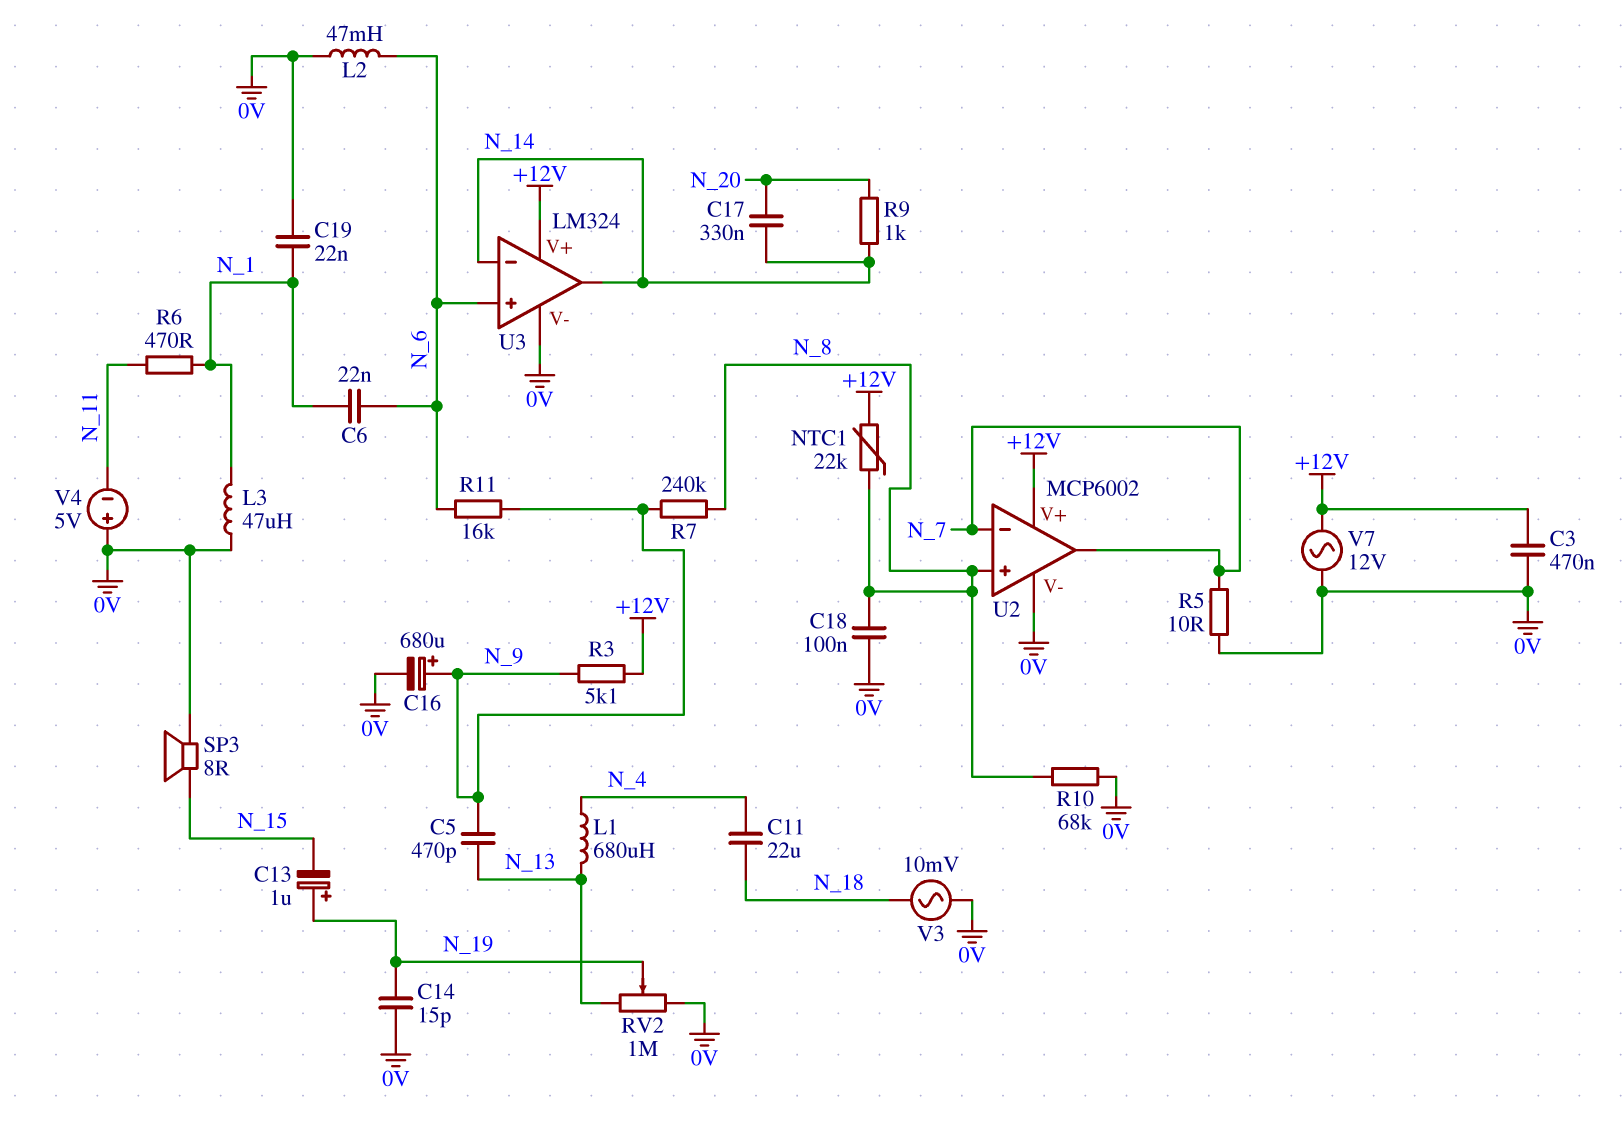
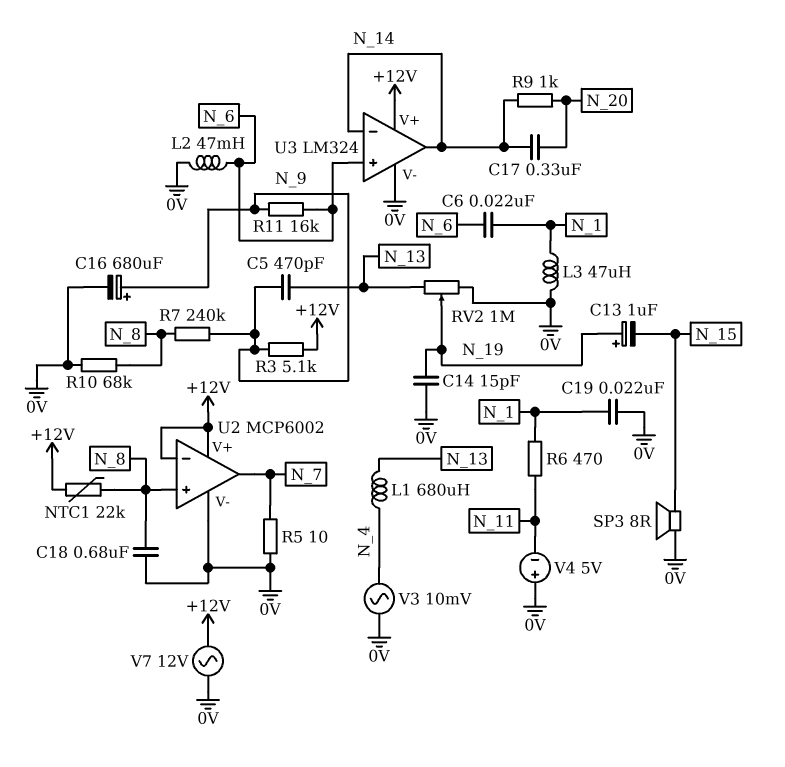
C3: 470nF (+12V, 0V) -> none
C11: 22uF (N_4, N_18) -> none
C18: 100nF (0V, N_8) -> 680nF (0V, N_8)
U2 pin in-: N_7 -> +12V
V3: AC 10mV (0V, N_18) -> AC 10mV (0V, N_4)

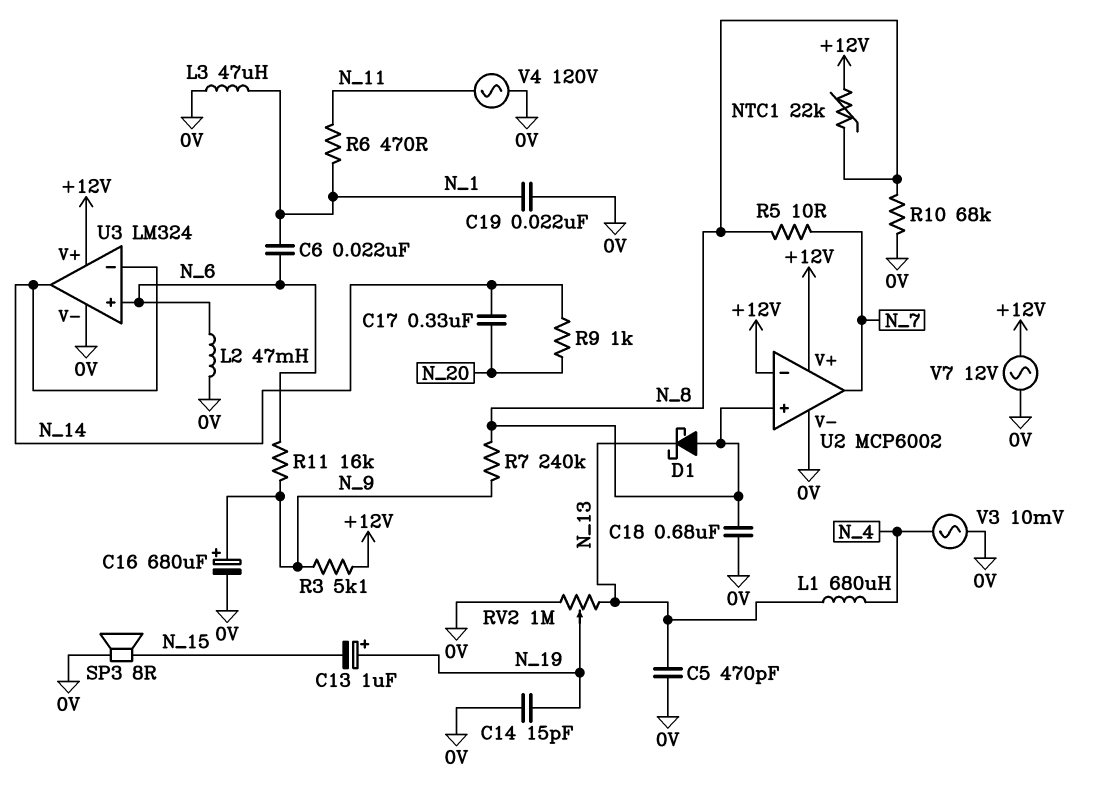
C5: 470pF (N_9, N_13) -> 470pF (0V, N_13)
D1: none -> schottky (A N_8, K N_13)
R5: 10 (0V, N_7) -> 10 (N_7, N_8)
V4: 5V (plus 0V, minus N_11) -> AC 120V (0V, N_11)

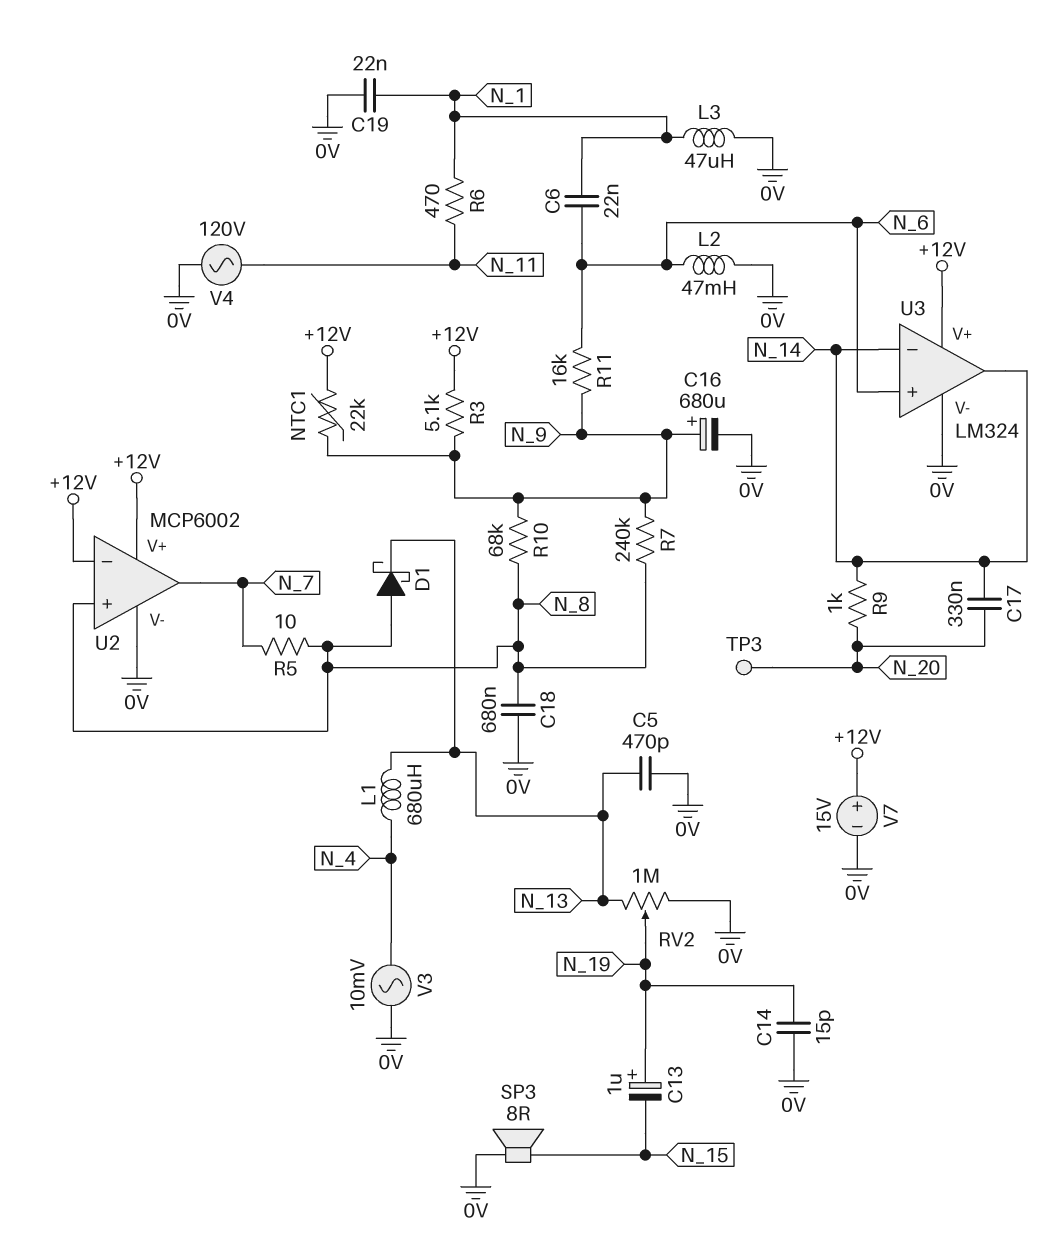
NTC1: 22k (+12V, N_8) -> 22k (+12V, N_9)
R10: 68k (0V, N_8) -> 68k (N_8, N_9)
TP3: none -> test point (N_20)
V7: AC 12V (+12V, 0V) -> 15V (plus +12V, minus 0V)

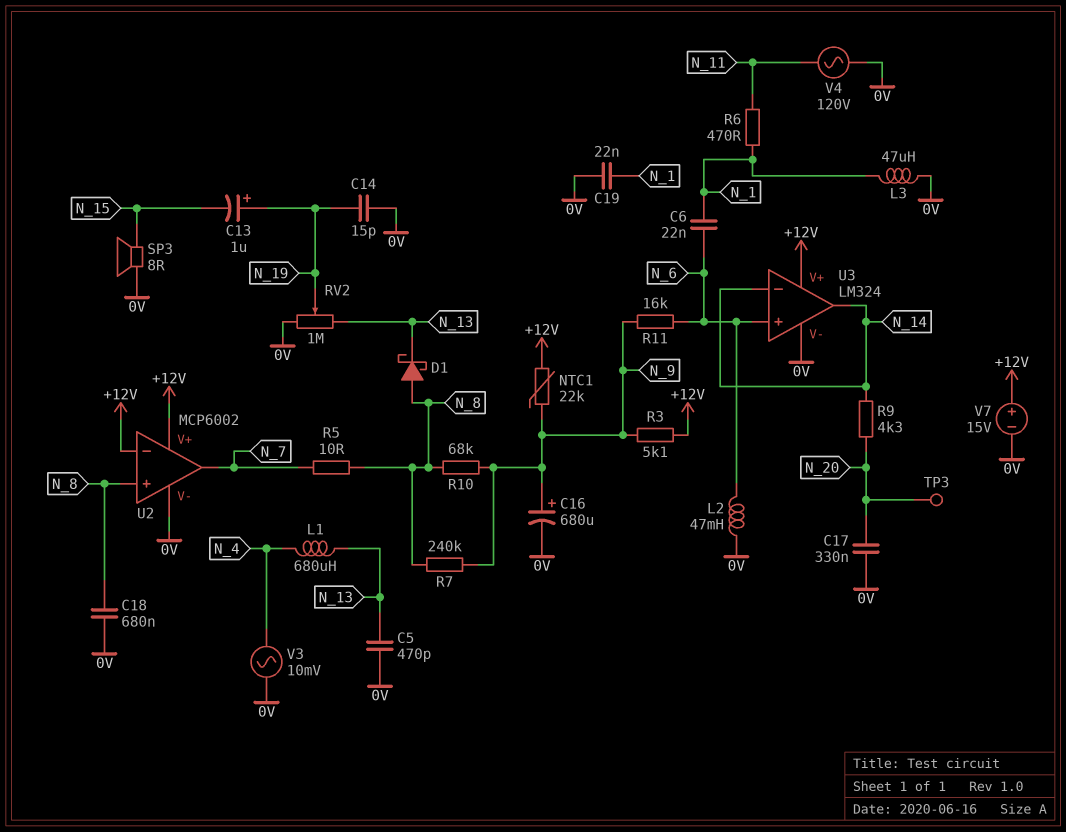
C17: 330nF (N_14, N_20) -> 330nF (0V, N_20)
R9: 1k (N_14, N_20) -> 4.3k (N_14, N_20)

